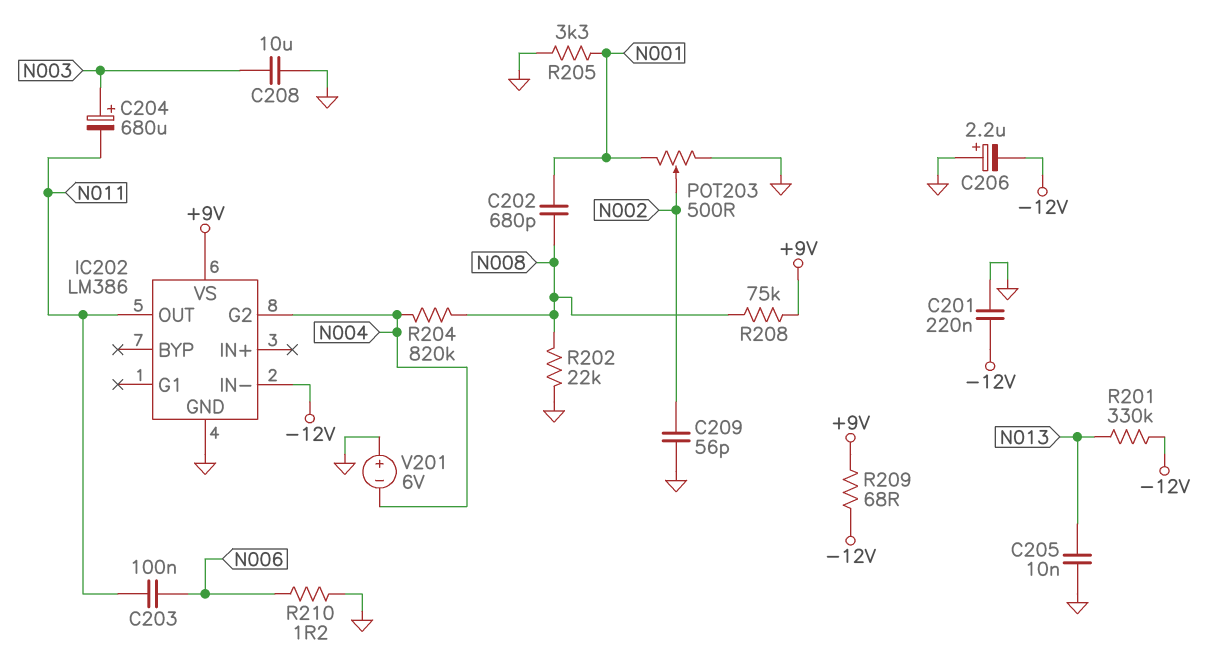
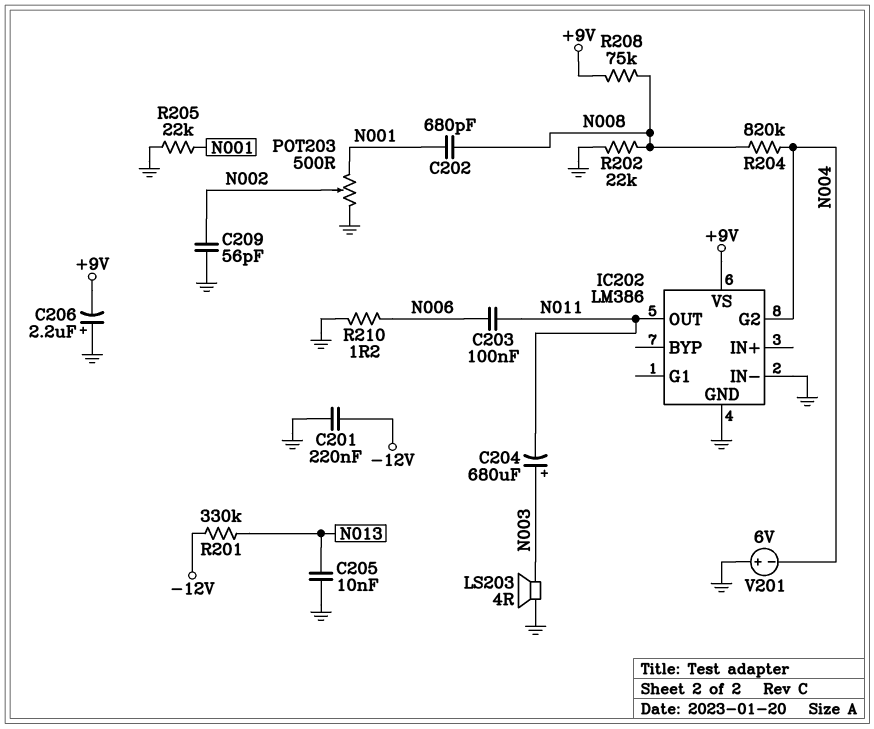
C206: 2.2uF (plus GND, minus -12V) -> 2.2uF (plus GND, minus +9V)
C208: 10uF (GND, N003) -> none
IC202 pin IN-: -12V -> GND
LS203: none -> speaker 4R (GND, N003)
R205: 3.3k (GND, N001) -> 22k (GND, N001)
R209: 68 (+9V, -12V) -> none

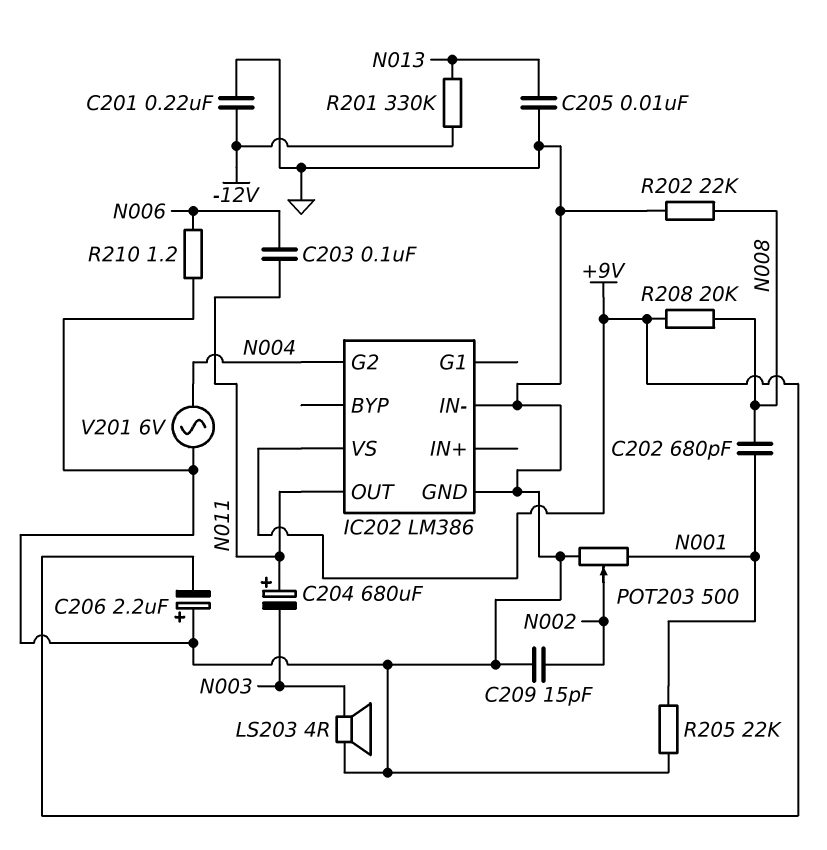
C204: 680uF (plus N003, minus N011) -> 680uF (plus N011, minus N003)
C209: 56pF (GND, N002) -> 15pF (GND, N002)
R204: 820k (N004, N008) -> none
R208: 75k (+9V, N008) -> 20k (+9V, N008)
V201: 6V (plus GND, minus N004) -> AC 6V (GND, N004)

